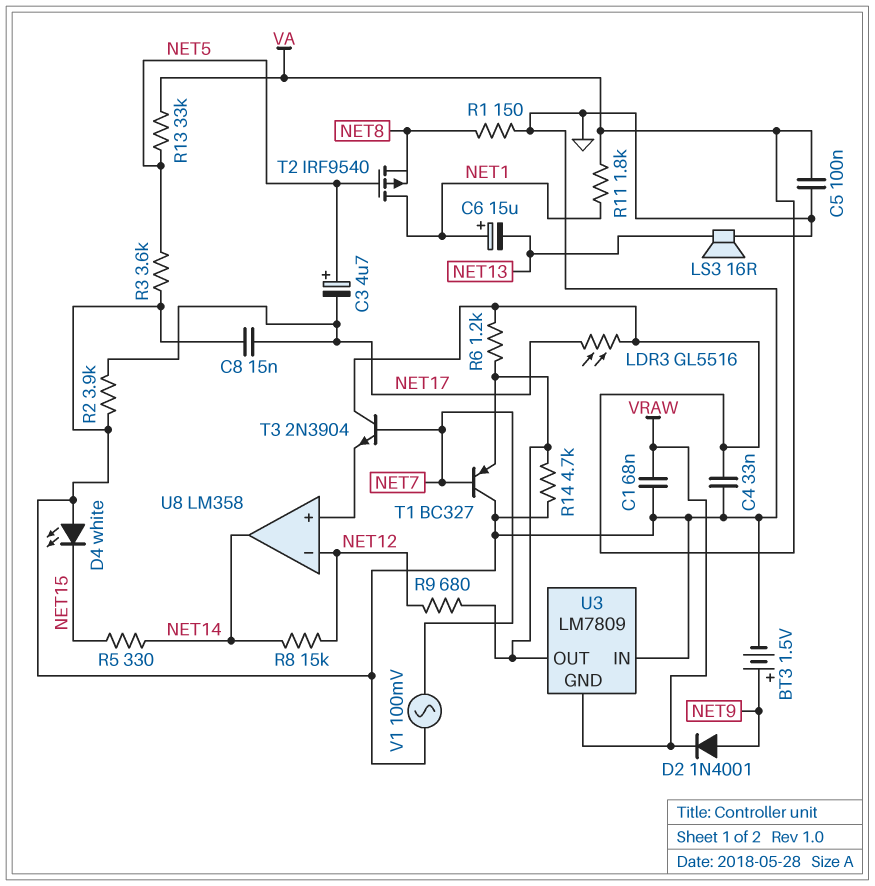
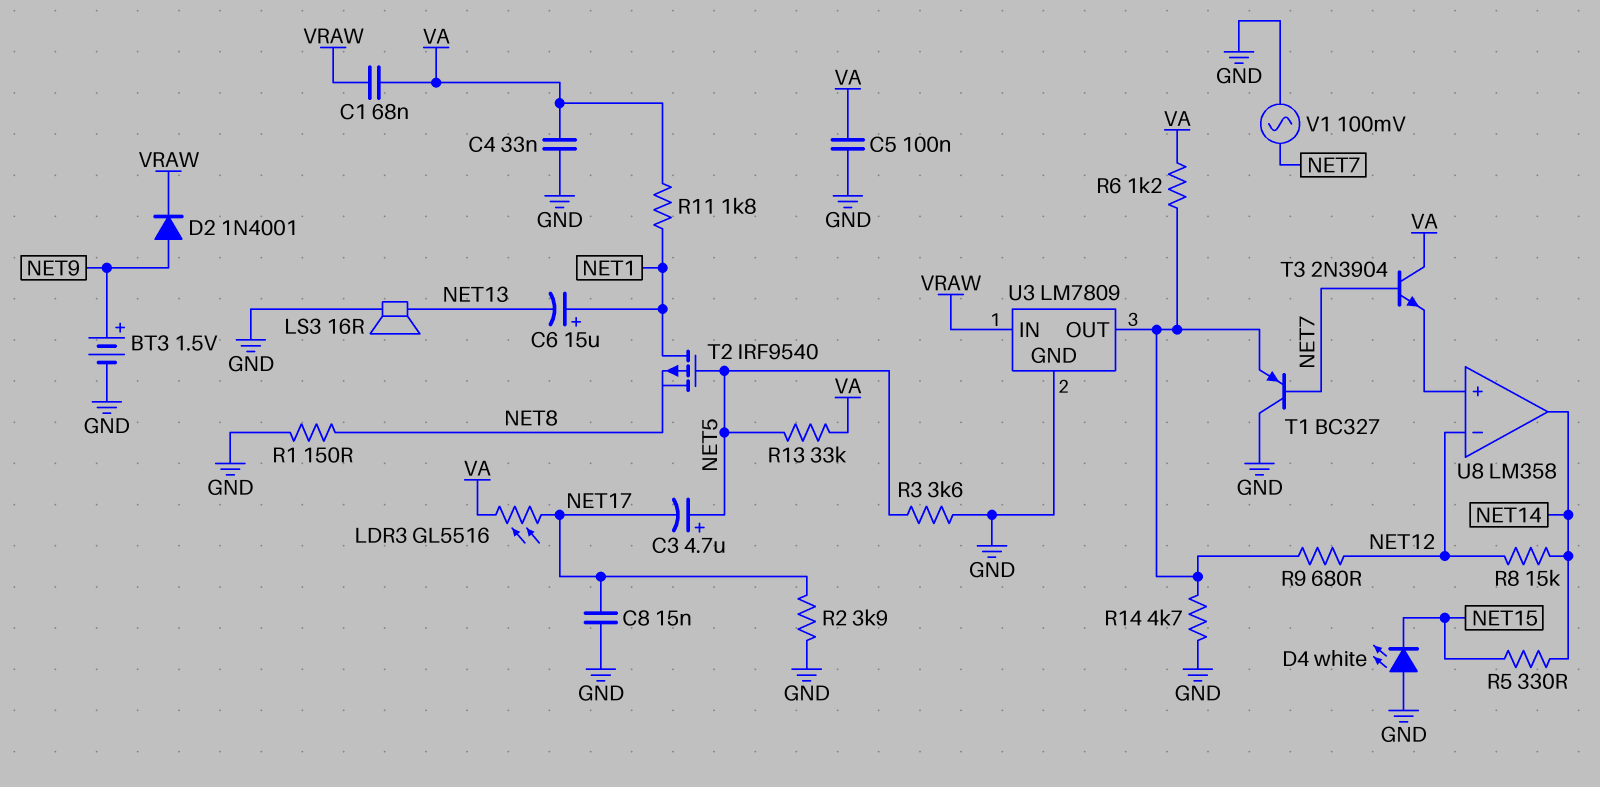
C1: 68nF (GND, VRAW) -> 68nF (VA, VRAW)
U3 pin GND: VRAW -> GND
U3 pin IN: GND -> VRAW

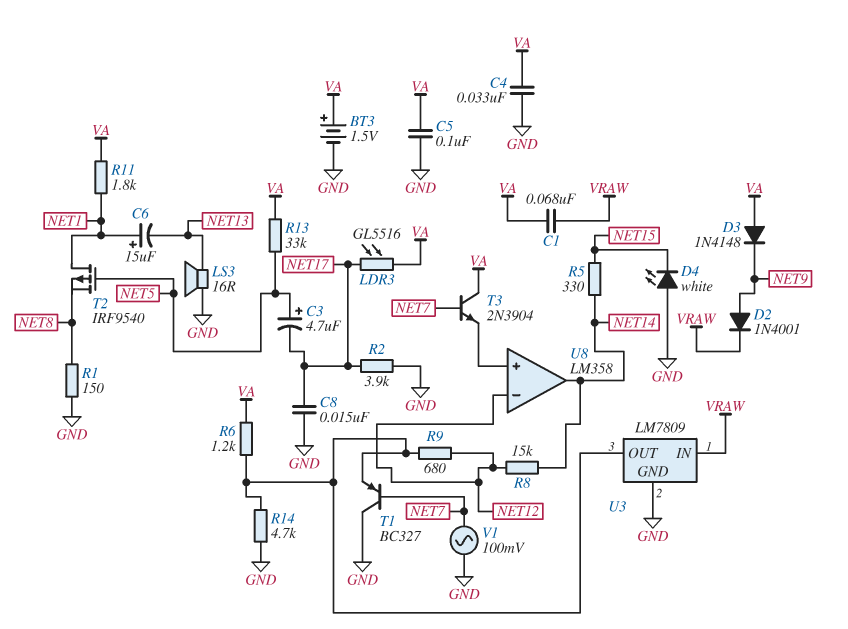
BT3: 1.5V (plus NET9, minus GND) -> 1.5V (plus VA, minus GND)
D3: none -> diode 1N4148 (A VA, K NET9)
R3: 3.6k (GND, NET5) -> none

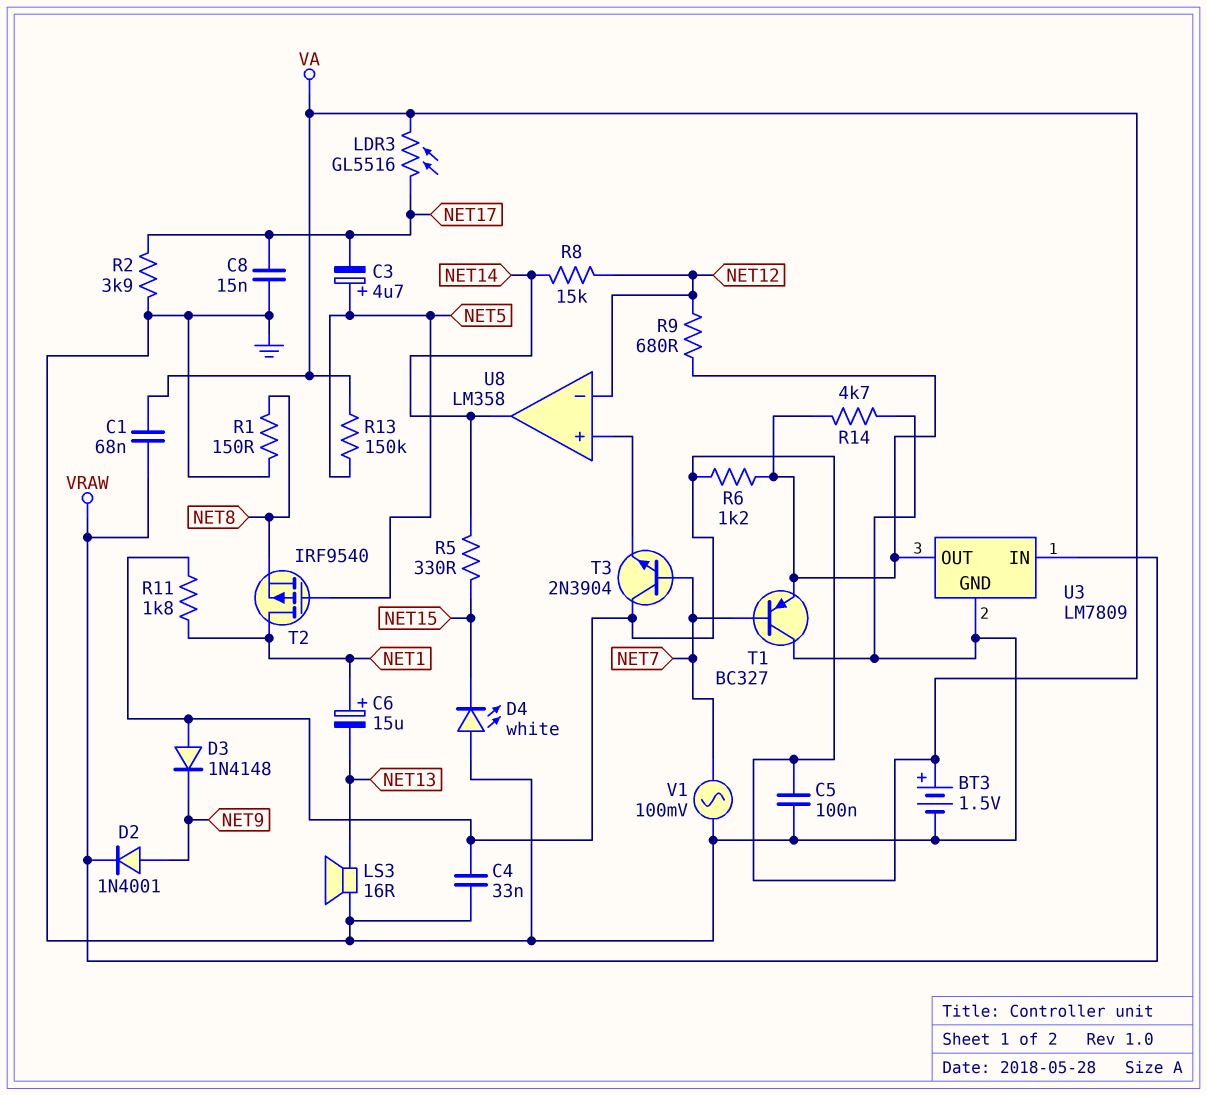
R13: 33k (NET5, VA) -> 150k (NET5, VA)

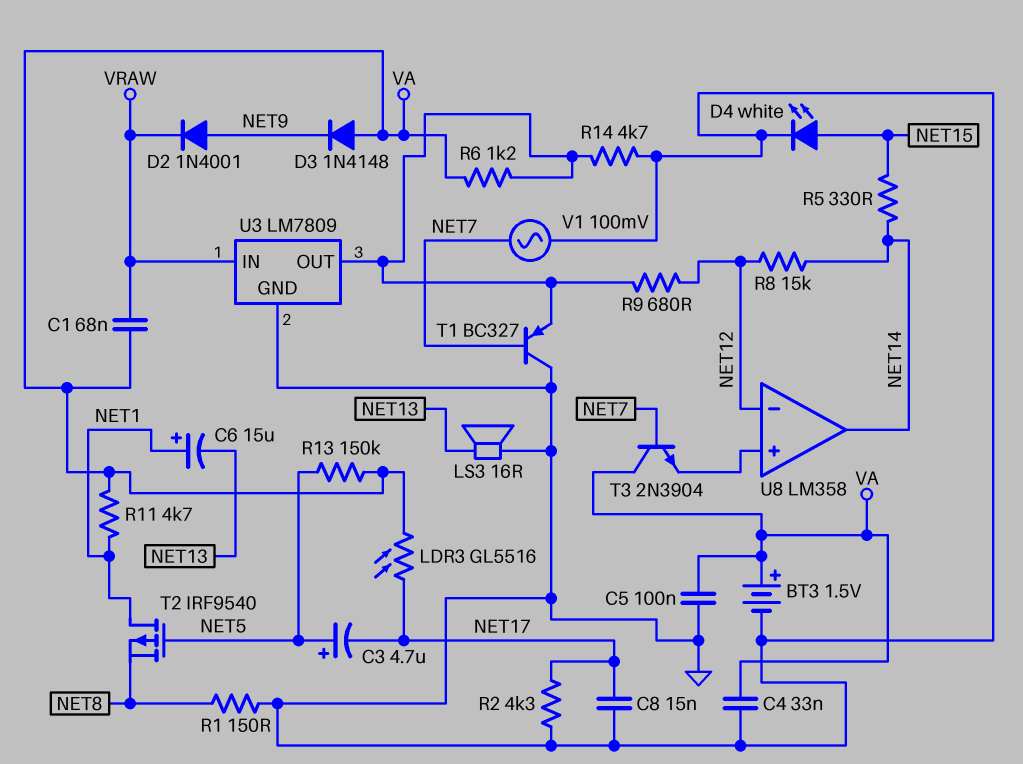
D4: LED white (A GND, K NET15) -> LED white (A NET15, K GND)
R2: 3.9k (GND, NET17) -> 4.3k (GND, NET17)
R11: 1.8k (NET1, VA) -> 4.7k (NET1, VA)

